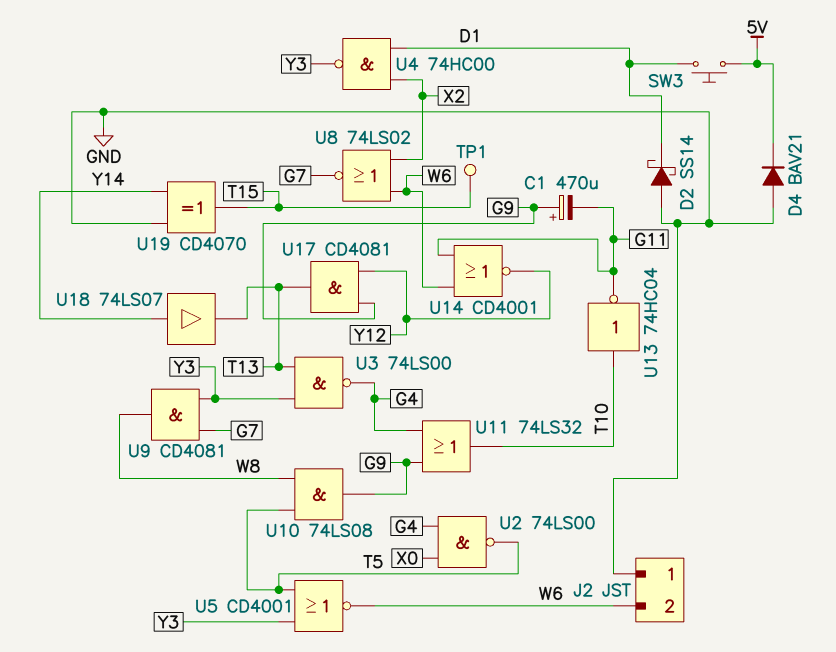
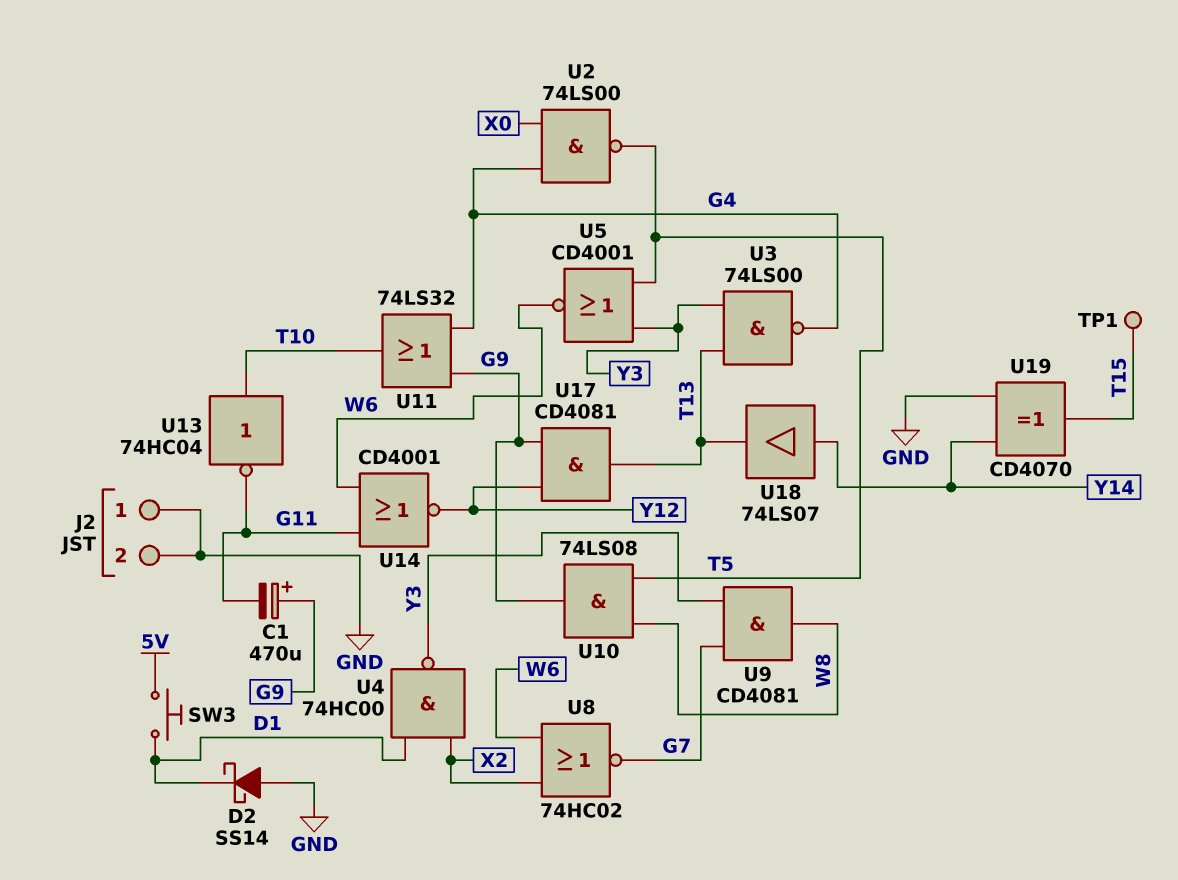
D4: diode BAV21 (A GND, K 5V) -> none
J2 pin 2: W6 -> GND
U8: NOR 74LS02 (in W6, in X2, out G7) -> NOR 74HC02 (in W6, in X2, out G7)

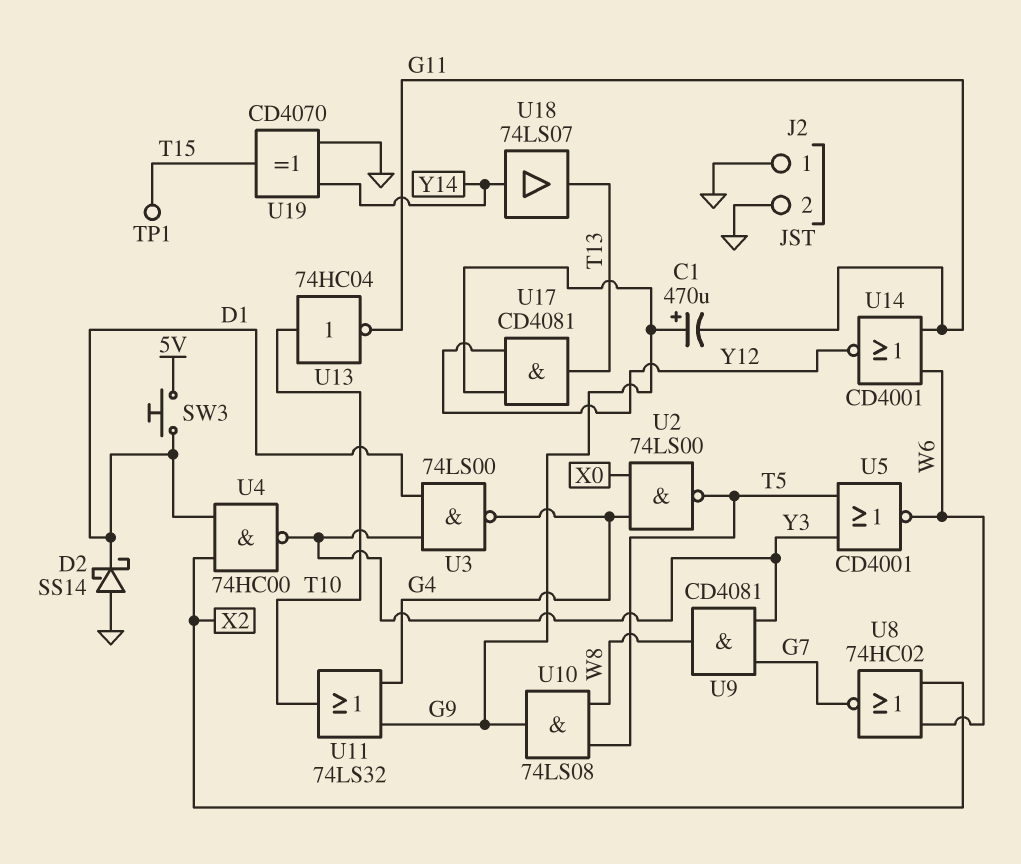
U3: NAND 74LS00 (in T13, in Y3, out G4) -> NAND 74LS00 (in D1, in Y3, out G4)

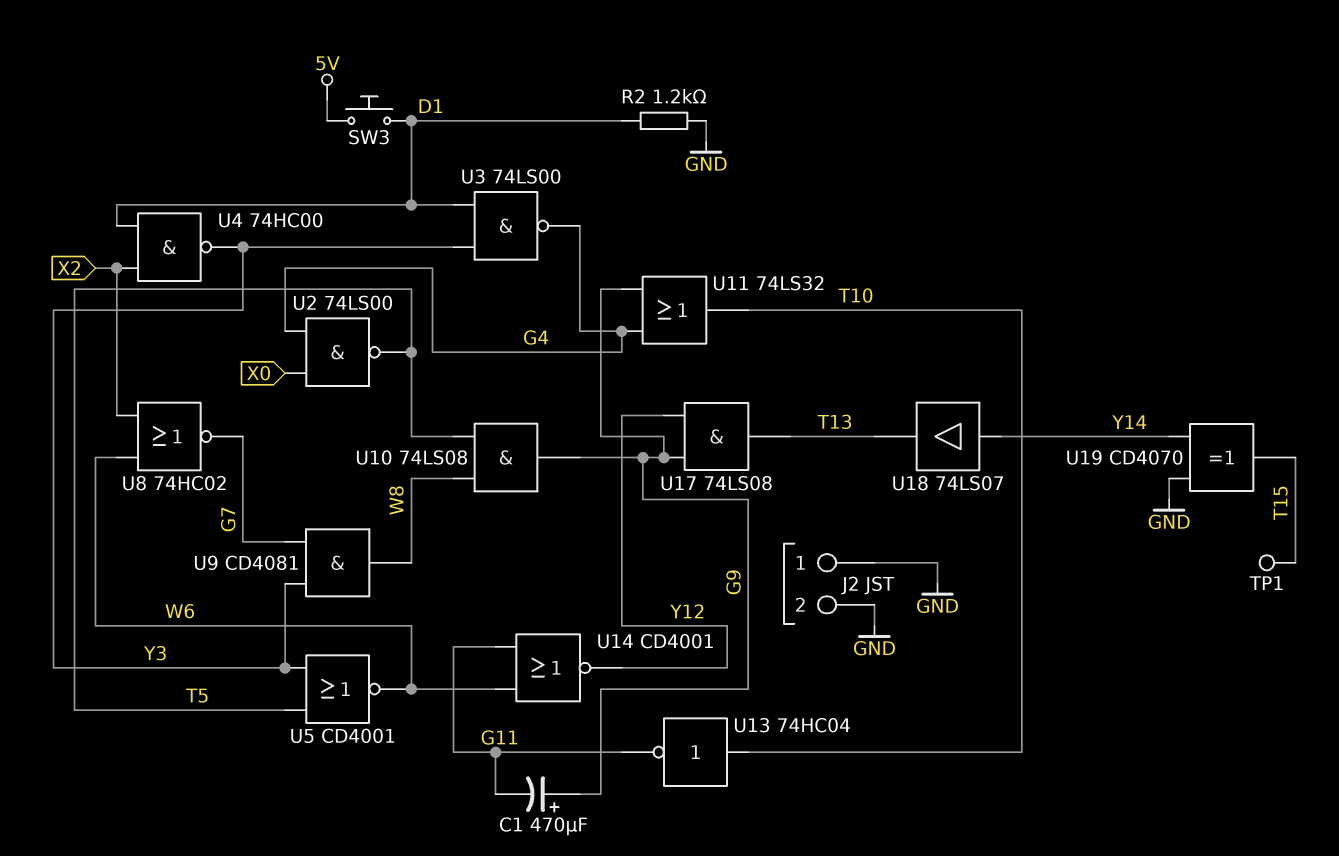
D2: schottky SS14 (A GND, K D1) -> none
R2: none -> 1.2k (D1, GND)
U17: AND CD4081 (in G9, in Y12, out T13) -> AND 74LS08 (in G9, in Y12, out T13)

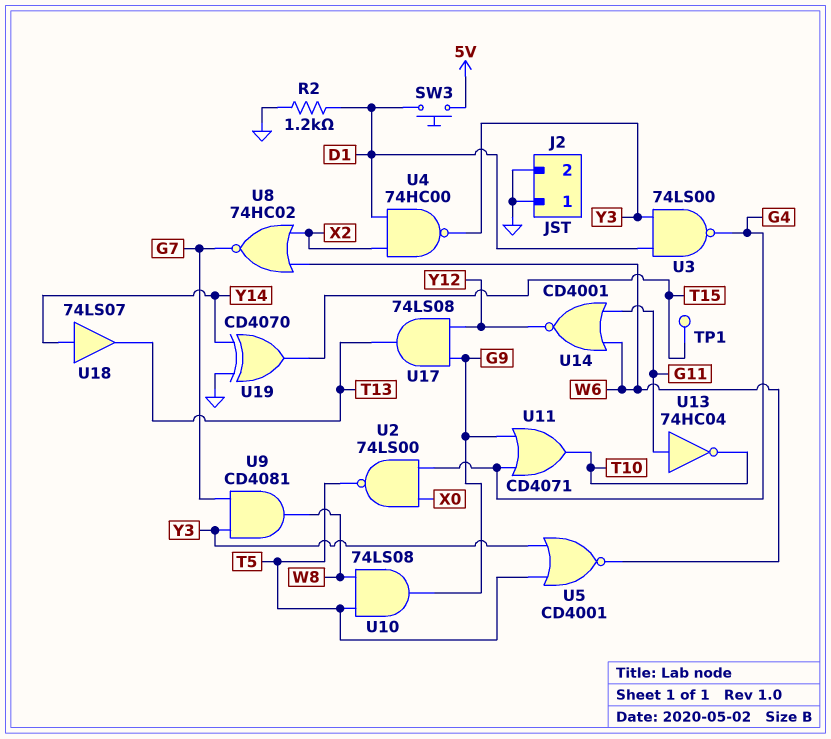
C1: 470uF (plus G9, minus G11) -> none
U11: OR 74LS32 (in G4, in G9, out T10) -> OR CD4071 (in G4, in G9, out T10)
U13: NOT 74HC04 (in T10, out G11) -> NOT 74HC04 (in G11, out T10)

